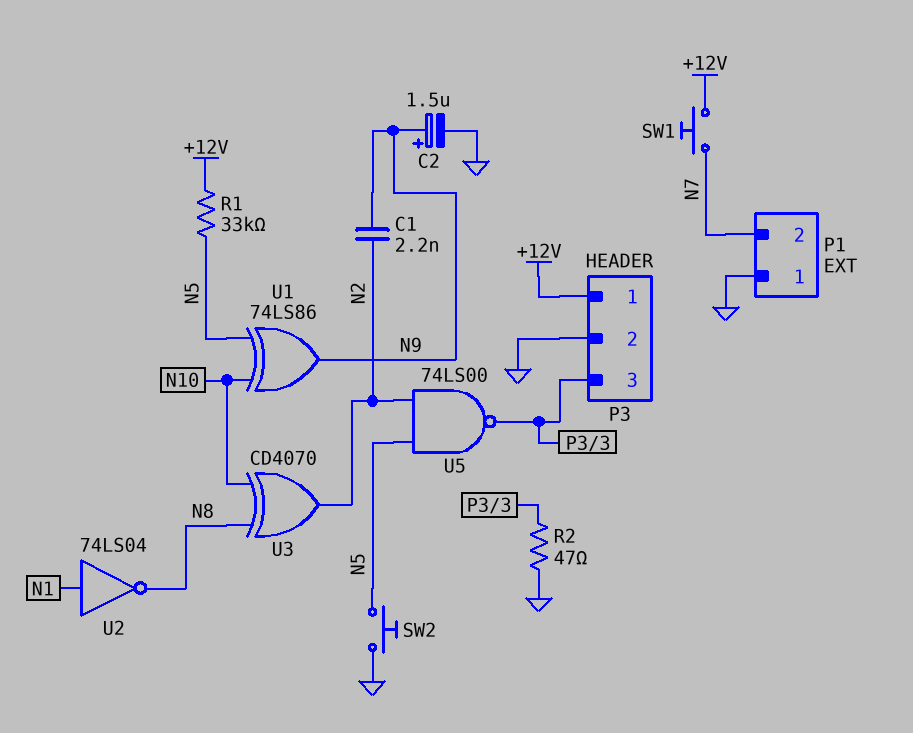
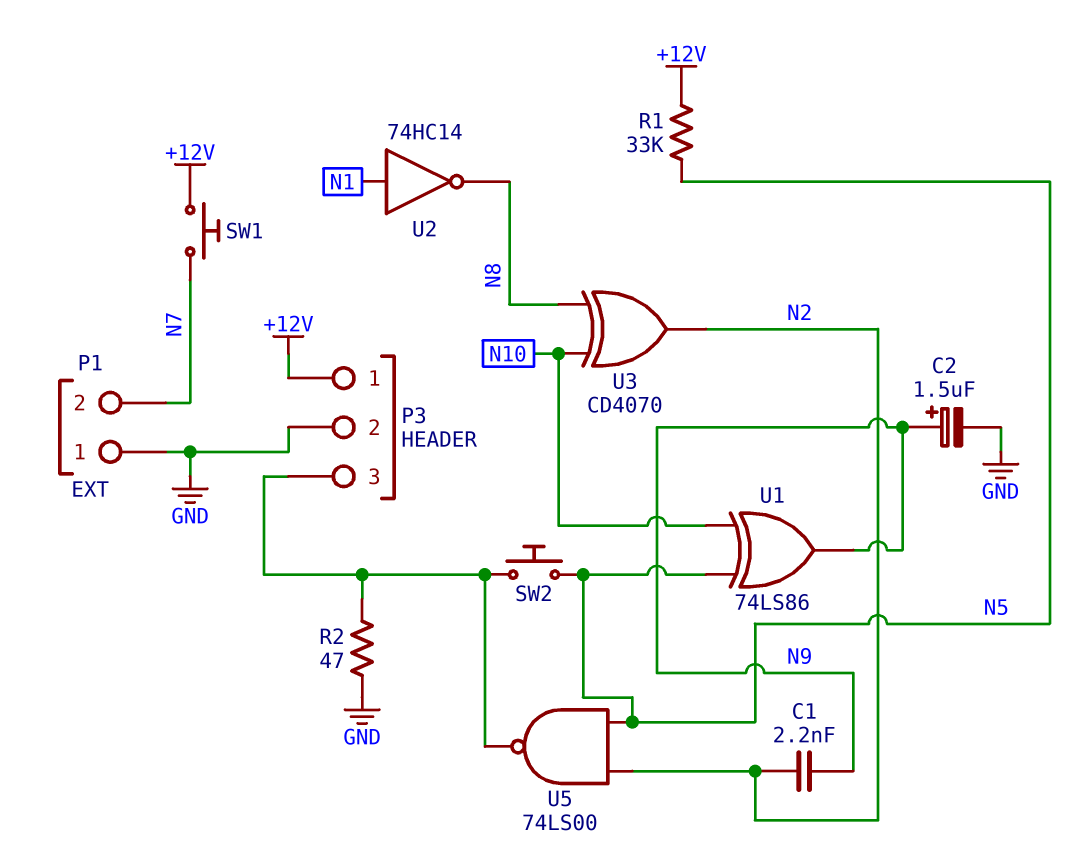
SW2: button (GND, N5) -> button (N5, P3/3)
U2: NOT 74LS04 (in N1, out N8) -> NOT 74HC14 (in N1, out N8)

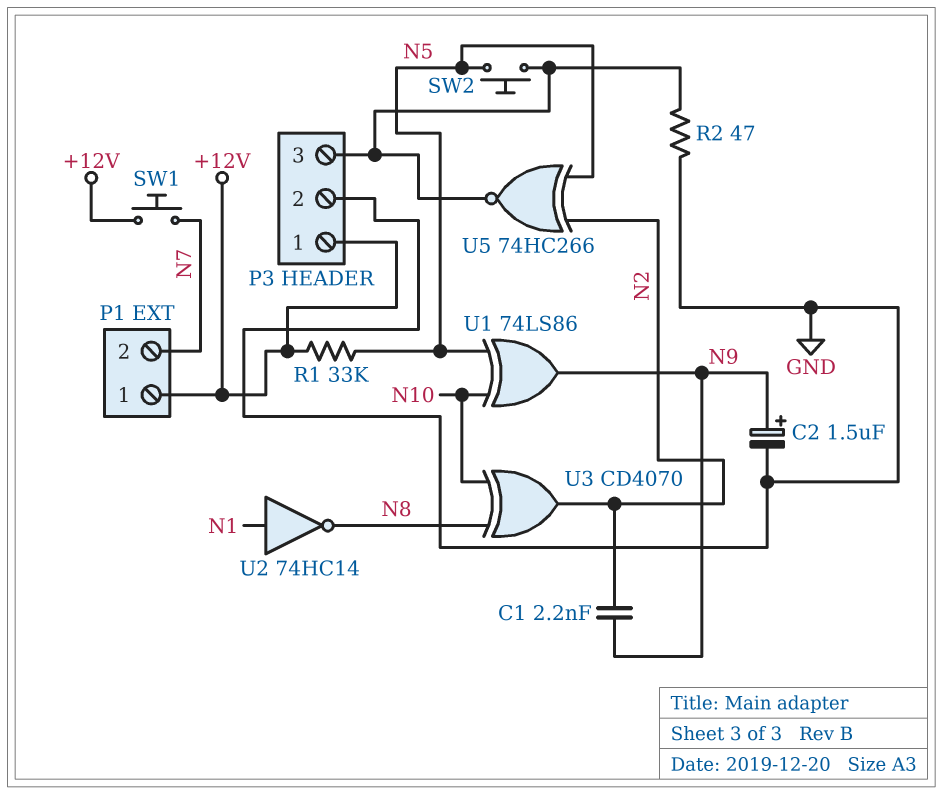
P1 pin 1: GND -> +12V
U5: NAND 74LS00 (in N2, in N5, out P3/3) -> XNOR 74HC266 (in N2, in N5, out P3/3)

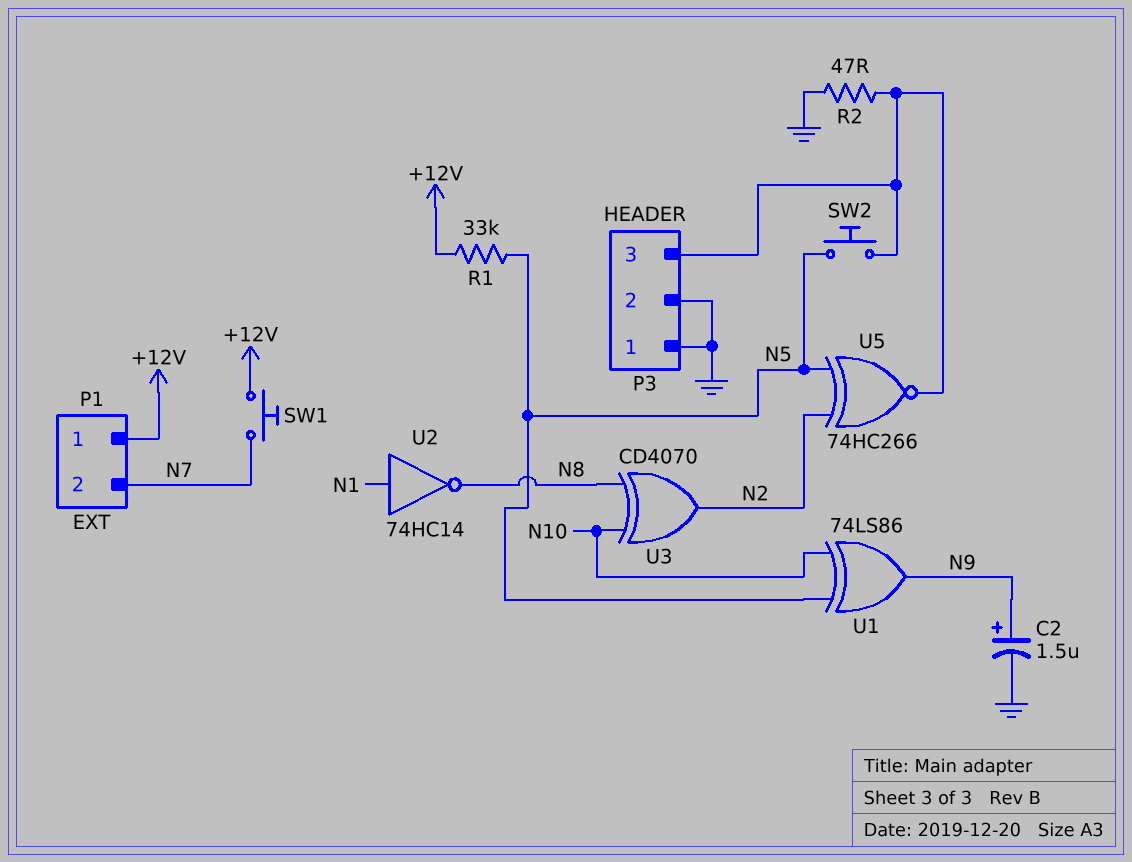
C1: 2.2nF (N2, N9) -> none
P3 pin 1: +12V -> GND

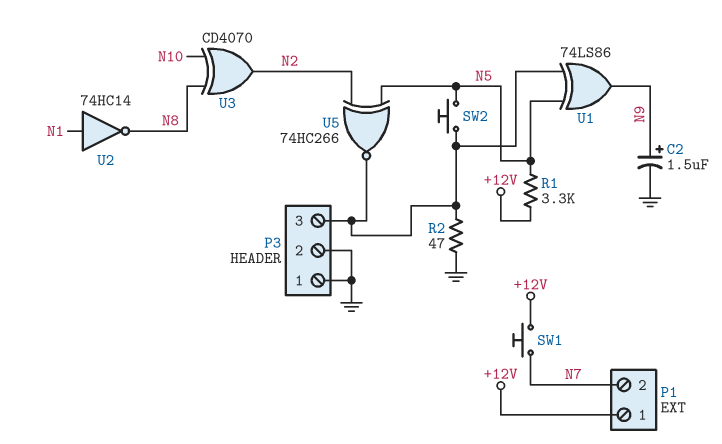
R1: 33k (+12V, N5) -> 3.3k (+12V, N5)
U1: XOR 74LS86 (in N5, in N10, out N9) -> XOR 74LS86 (in N5, in P3/3, out N9)

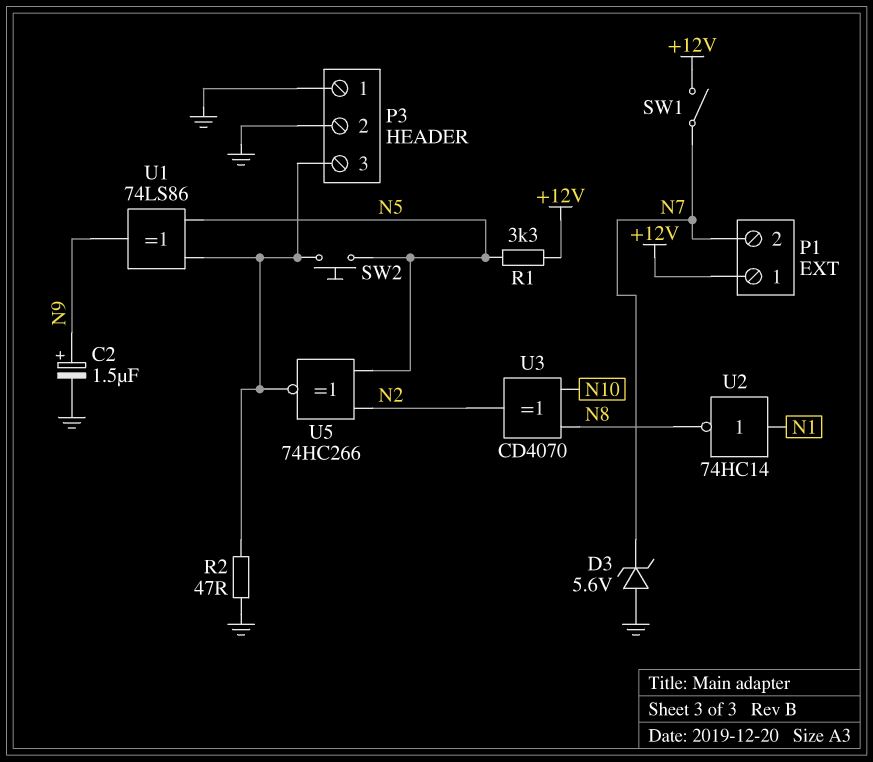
D3: none -> zener 5.6V (A GND, K N7)
SW1: button (+12V, N7) -> switch (+12V, N7)

